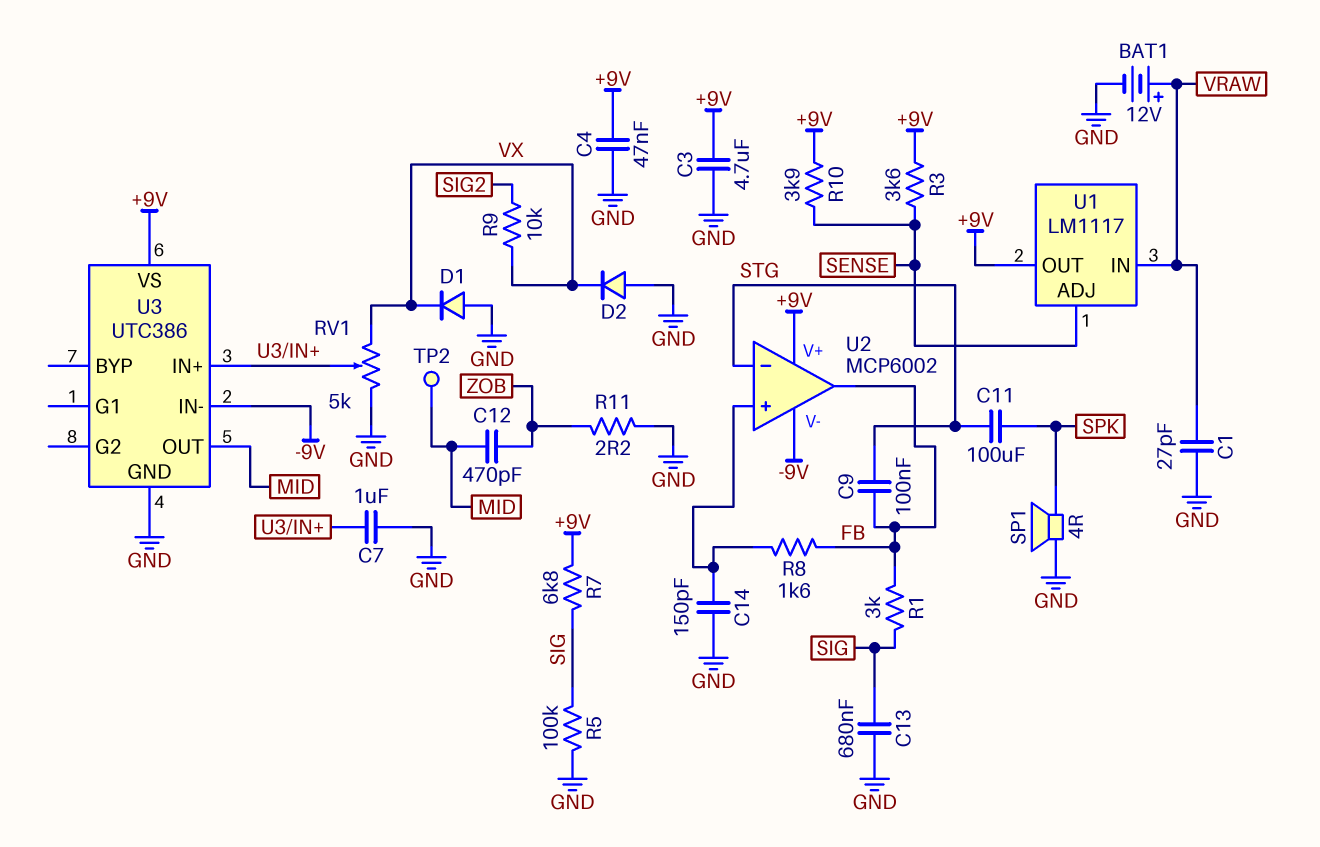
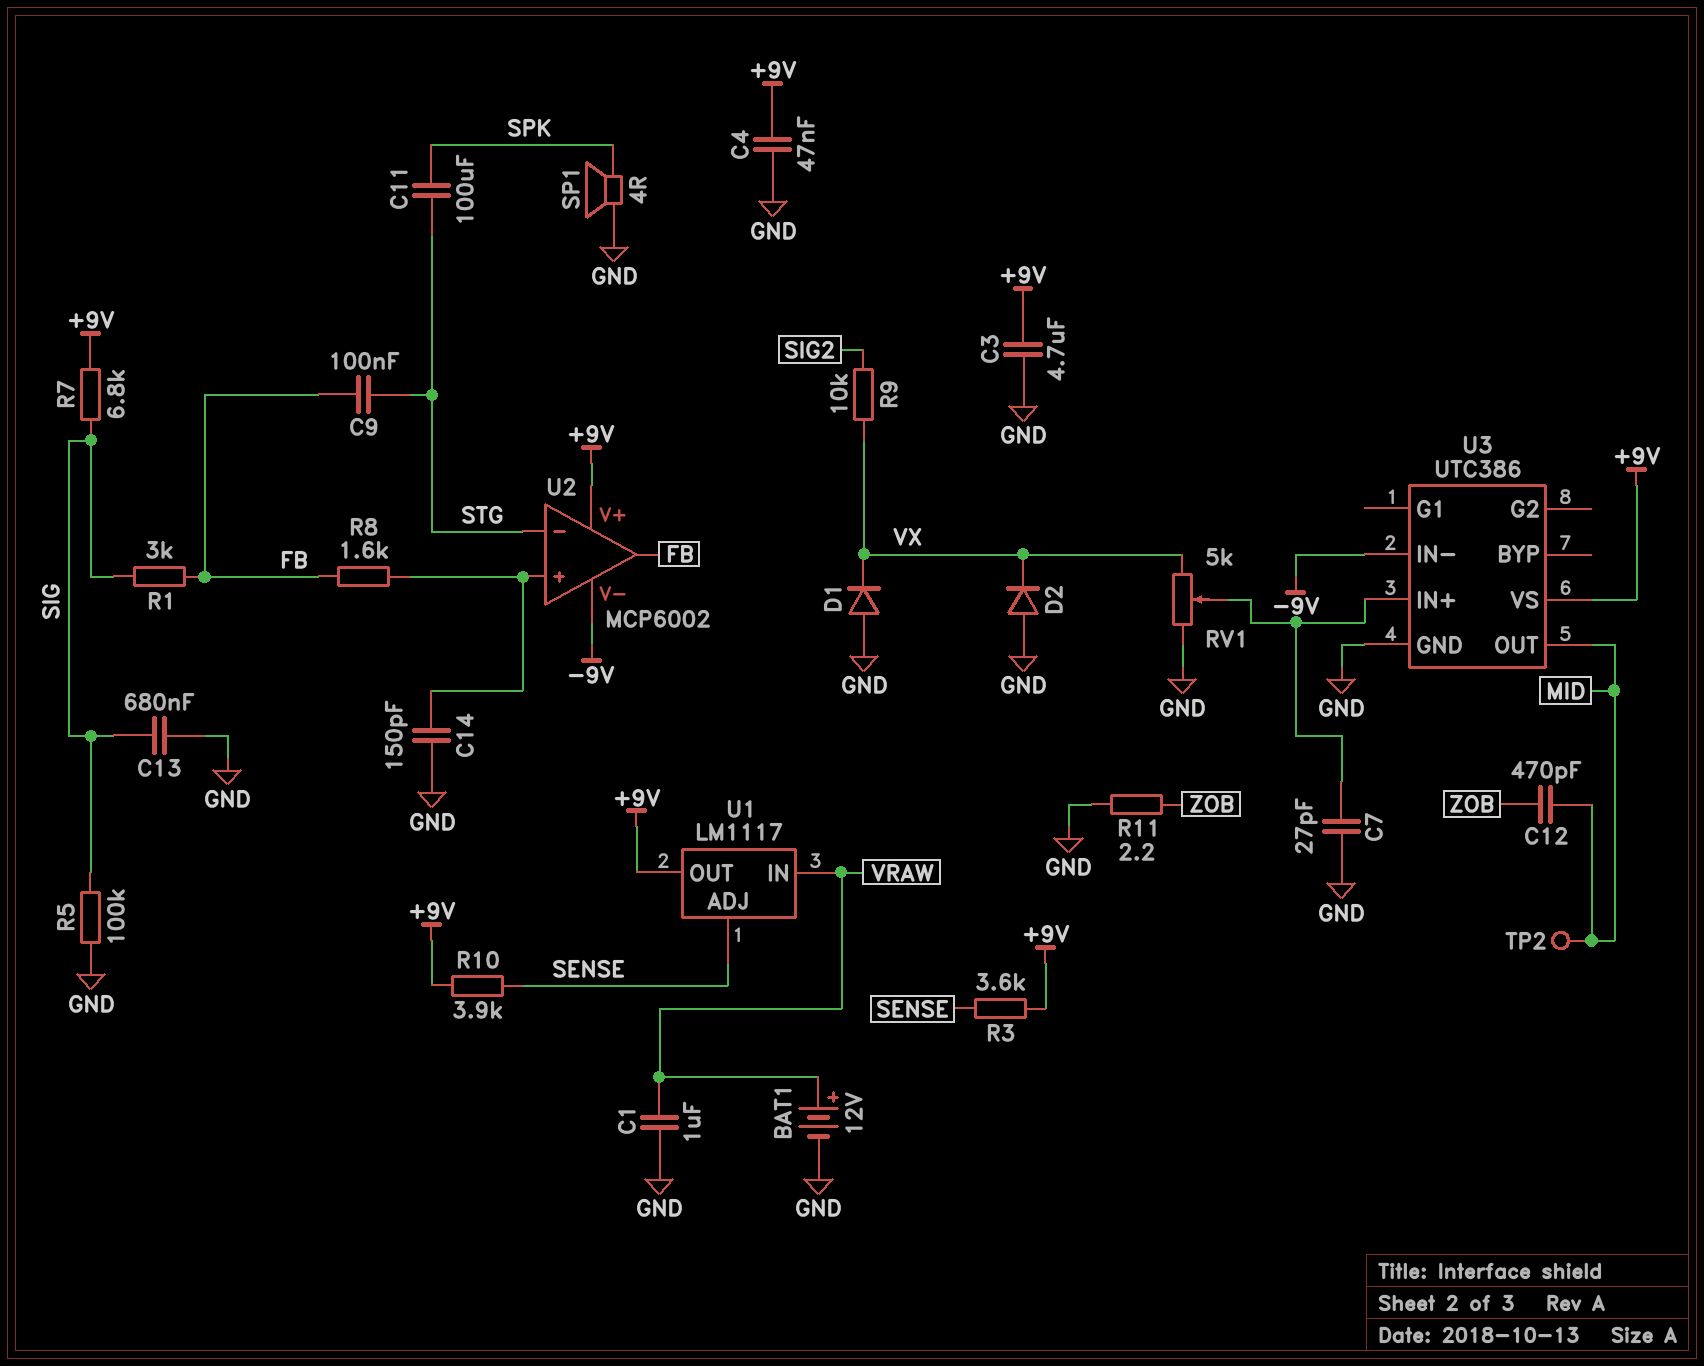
C1: 27pF (GND, VRAW) -> 1uF (GND, VRAW)
C7: 1uF (GND, U3/IN+) -> 27pF (GND, U3/IN+)

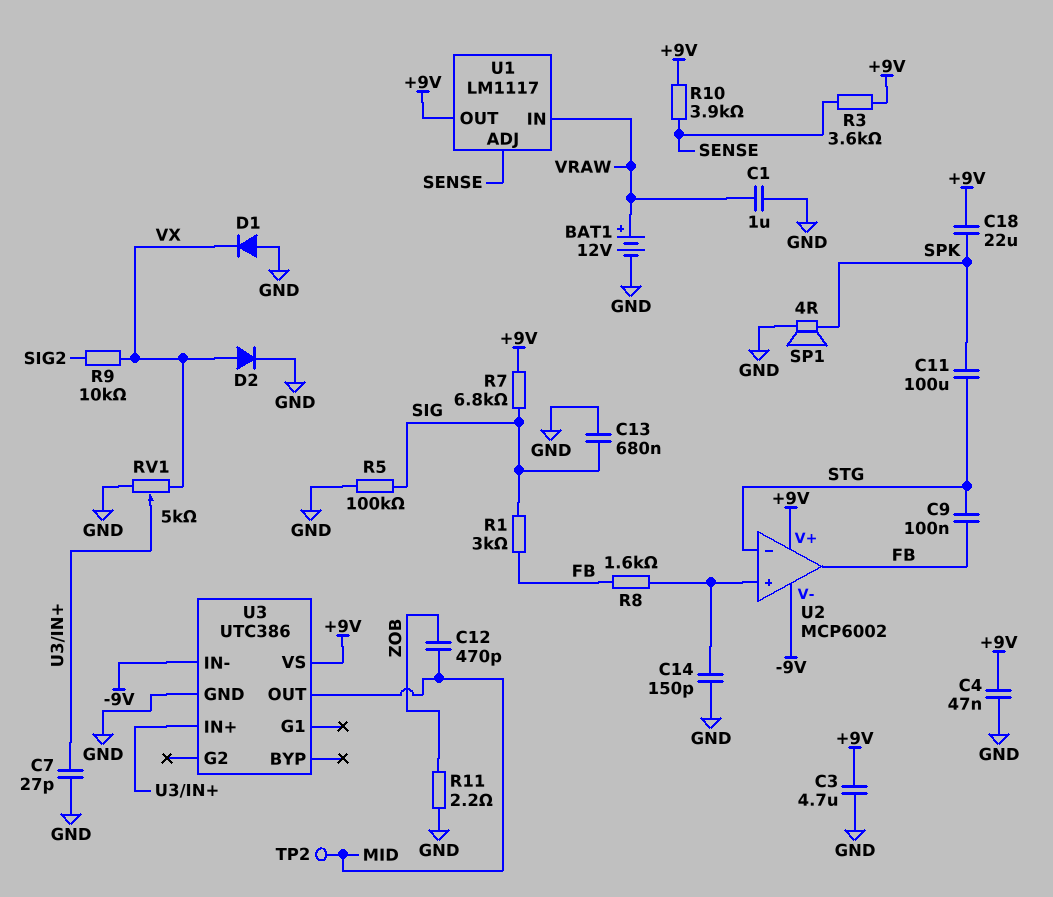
C18: none -> 22uF (+9V, SPK)
D2: diode (A GND, K VX) -> diode (A VX, K GND)

